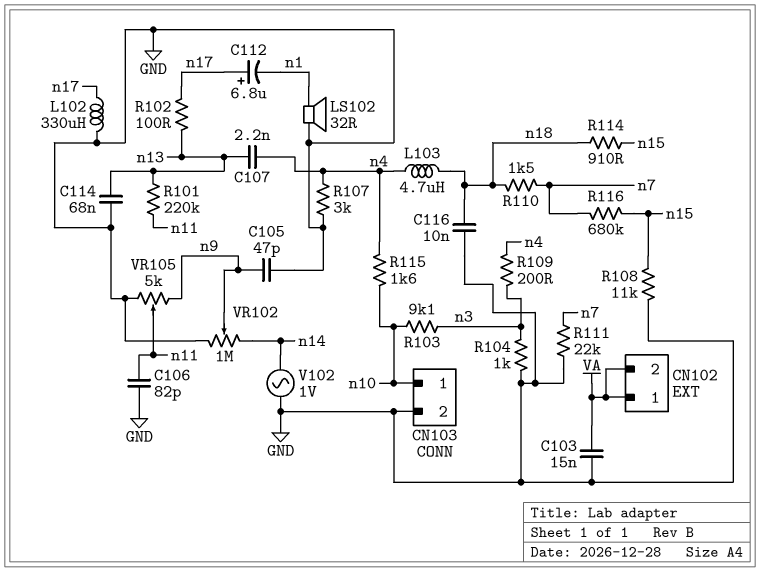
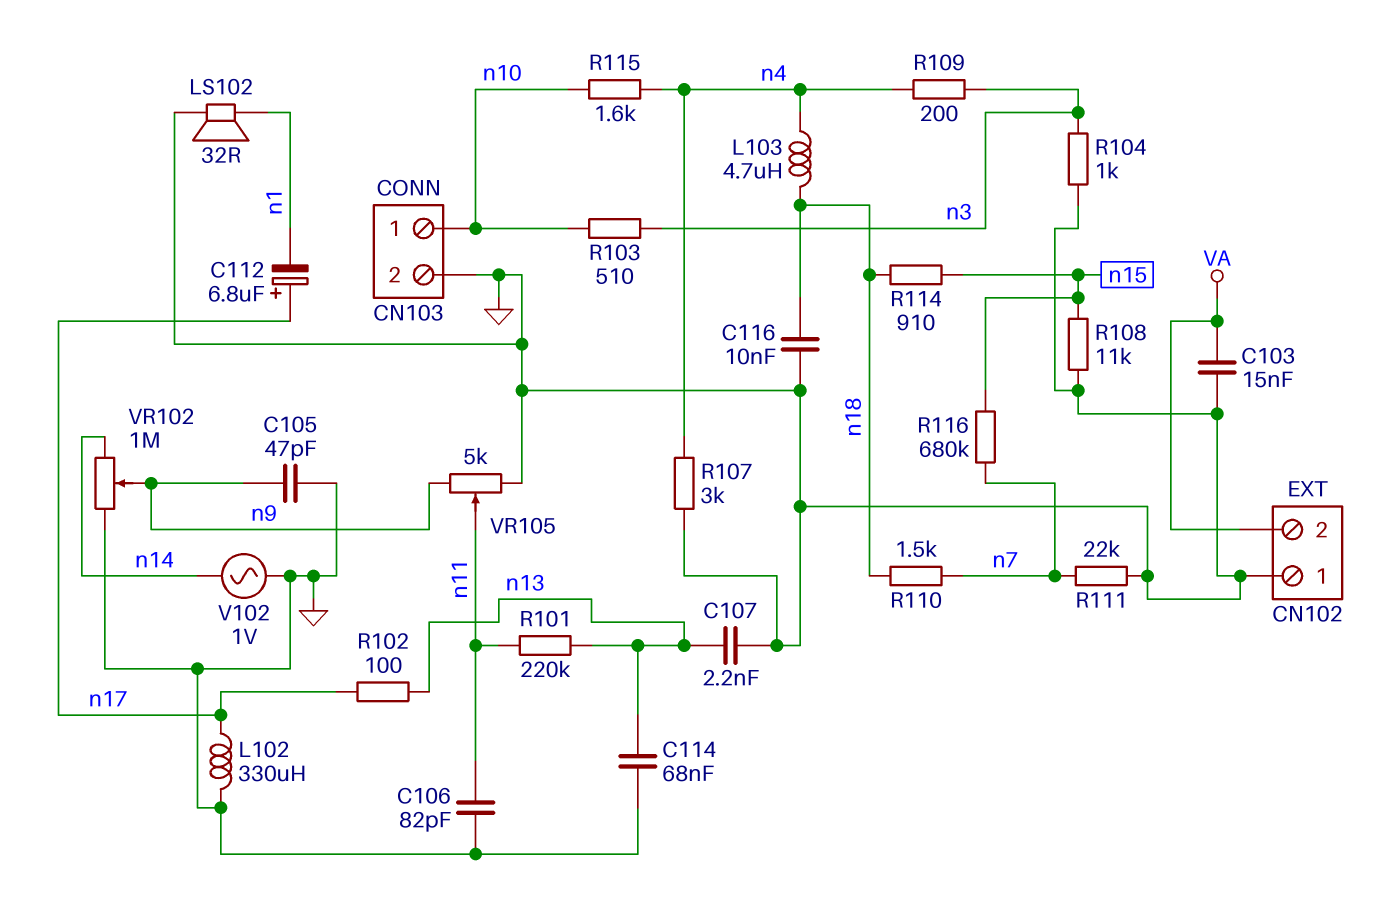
C107: 2.2nF (n4, n13) -> 2.2nF (GND, n13)
CN102 pin 1: VA -> GND
R103: 9.1k (n3, n10) -> 510 (n3, n10)

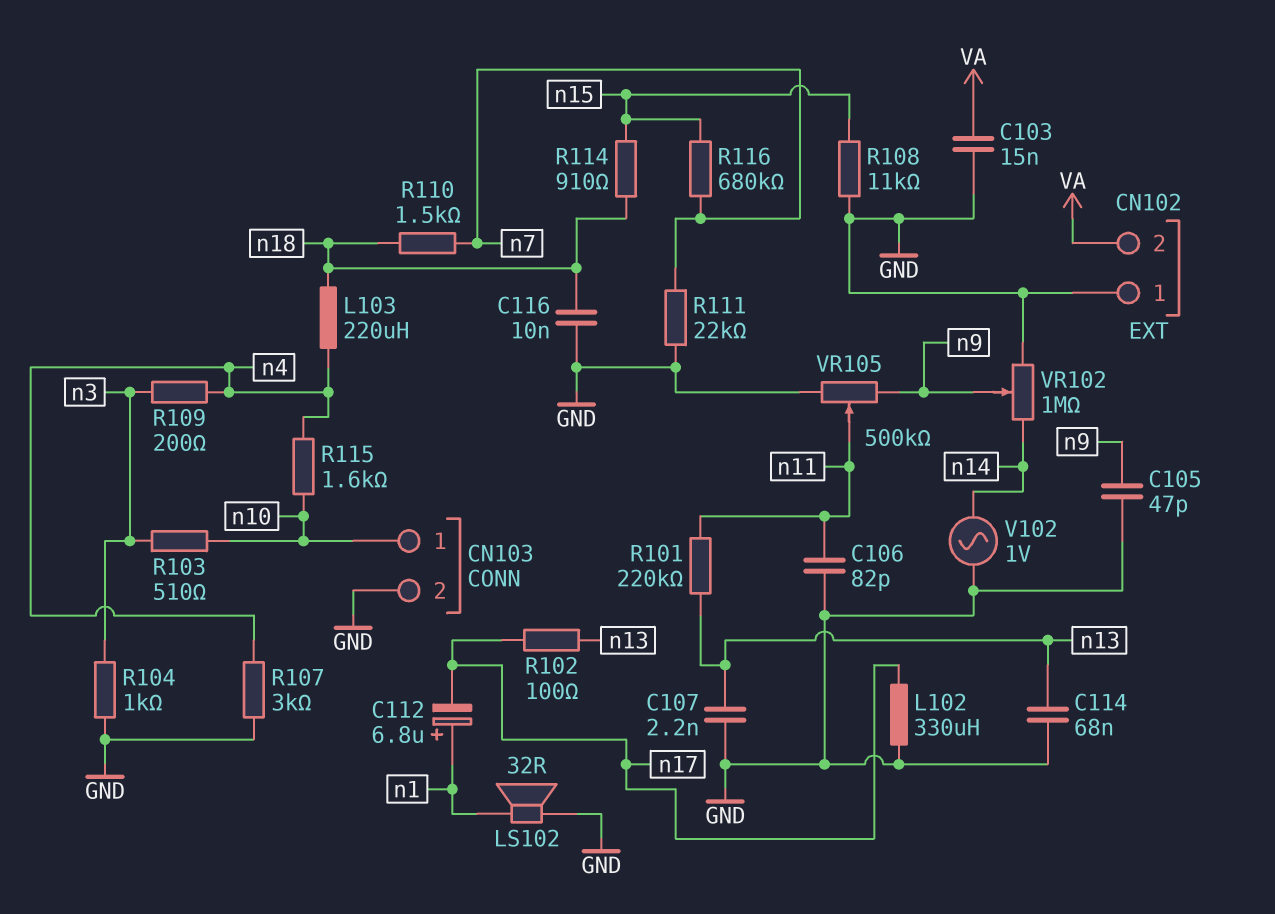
C112: 6.8uF (plus n17, minus n1) -> 6.8uF (plus n1, minus n17)
L103: 4.7uH (n4, n18) -> 220uH (n4, n18)
VR105: 5k (GND, n9, wiper n11) -> 500k (GND, n9, wiper n11)

